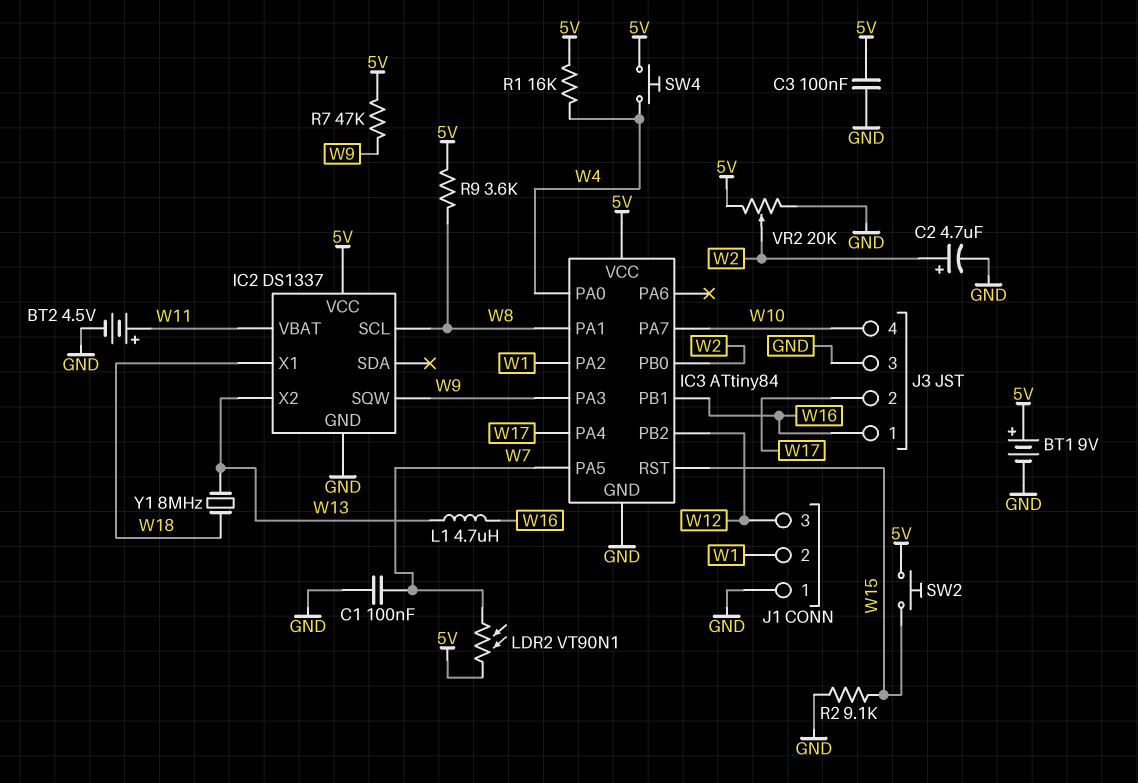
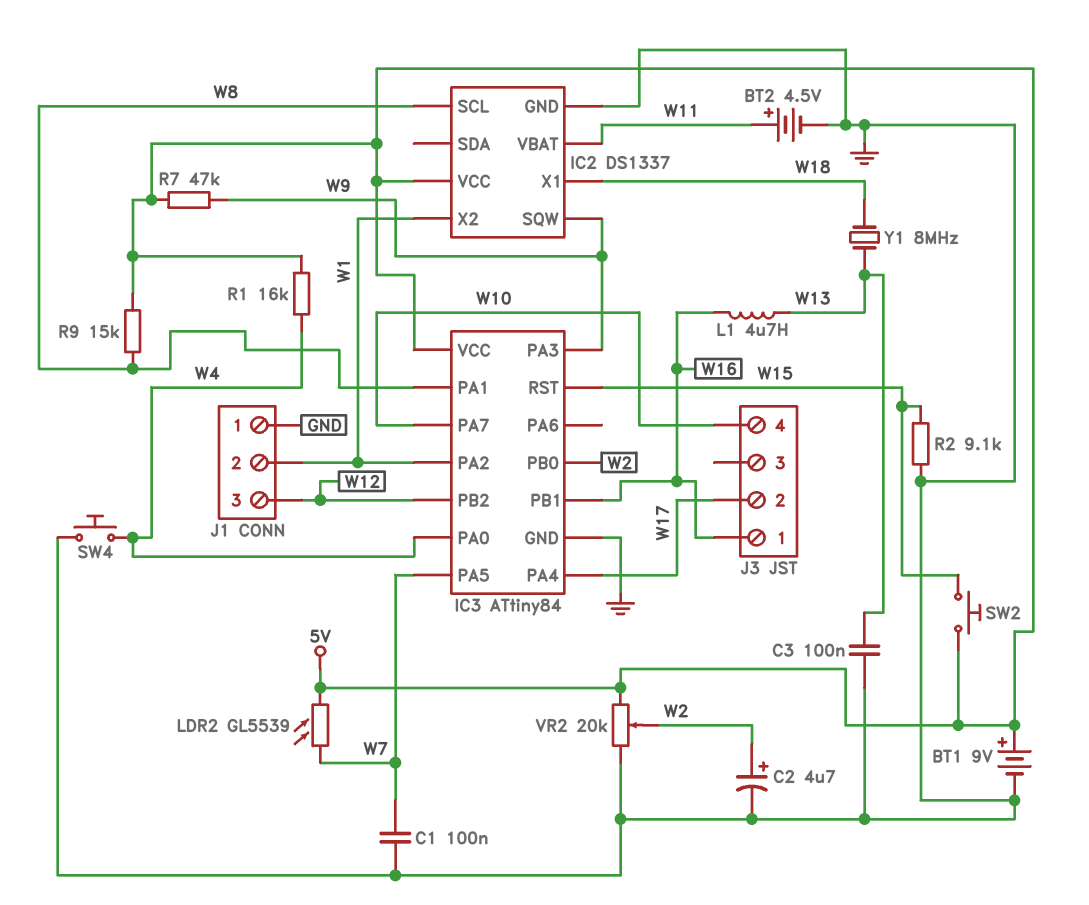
C3: 100nF (5V, GND) -> 100nF (GND, W13)
IC2 pin X2: W13 -> W1
J3 pin 3: GND -> none
LDR2: VT90N1 (5V, W7) -> GL5539 (5V, W7)
R9: 3.6k (5V, W8) -> 15k (5V, W8)
SW4: button (5V, W4) -> button (GND, W4)

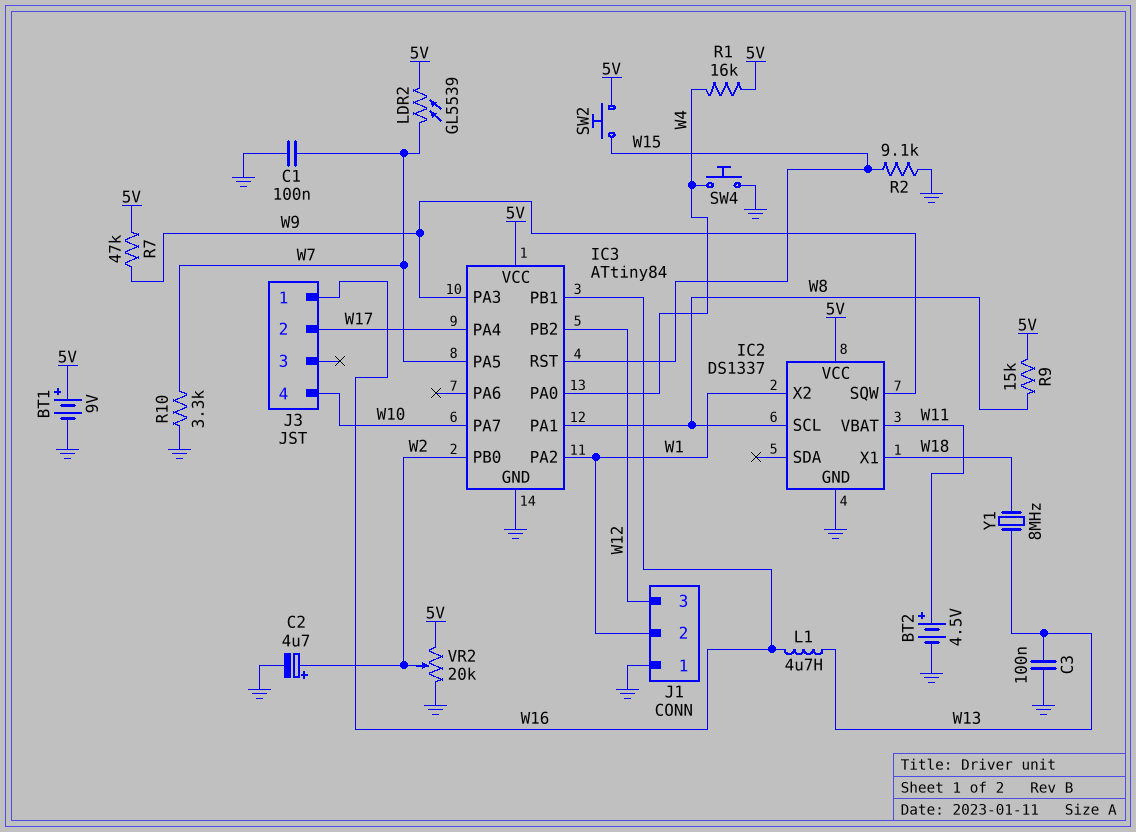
R10: none -> 3.3k (GND, W7)

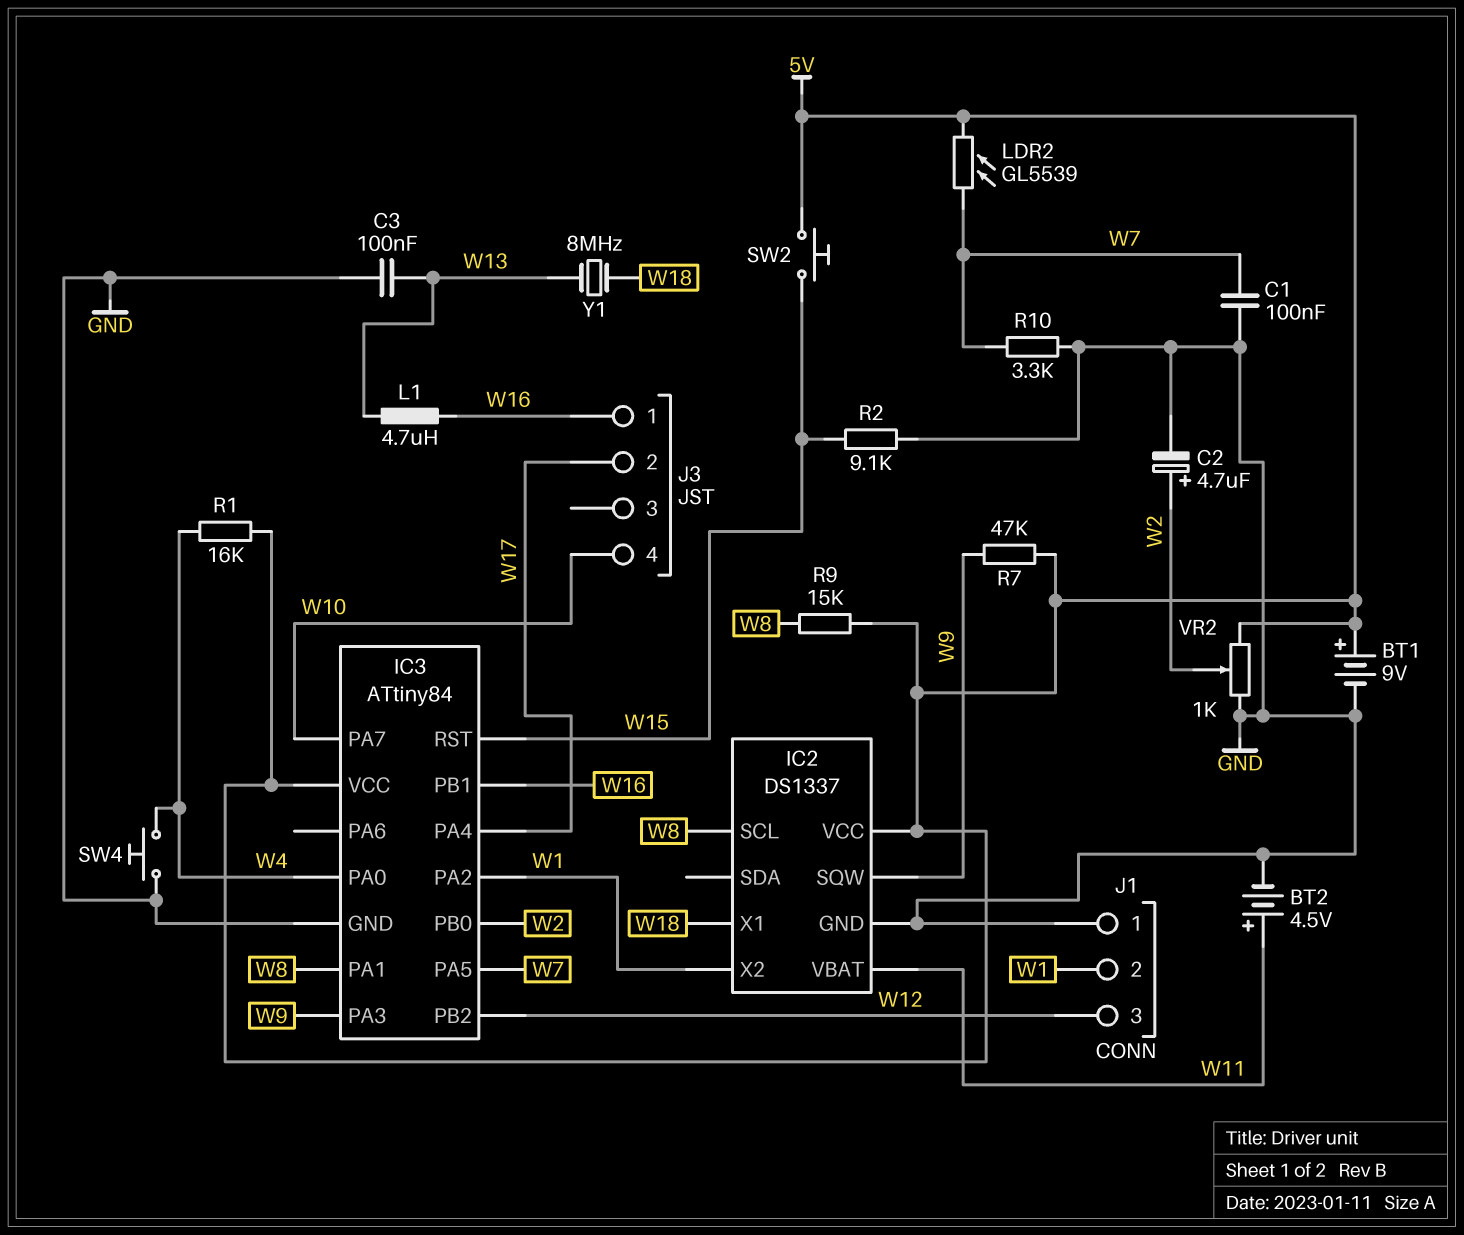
VR2: 20k (5V, GND, wiper W2) -> 1k (5V, GND, wiper W2)

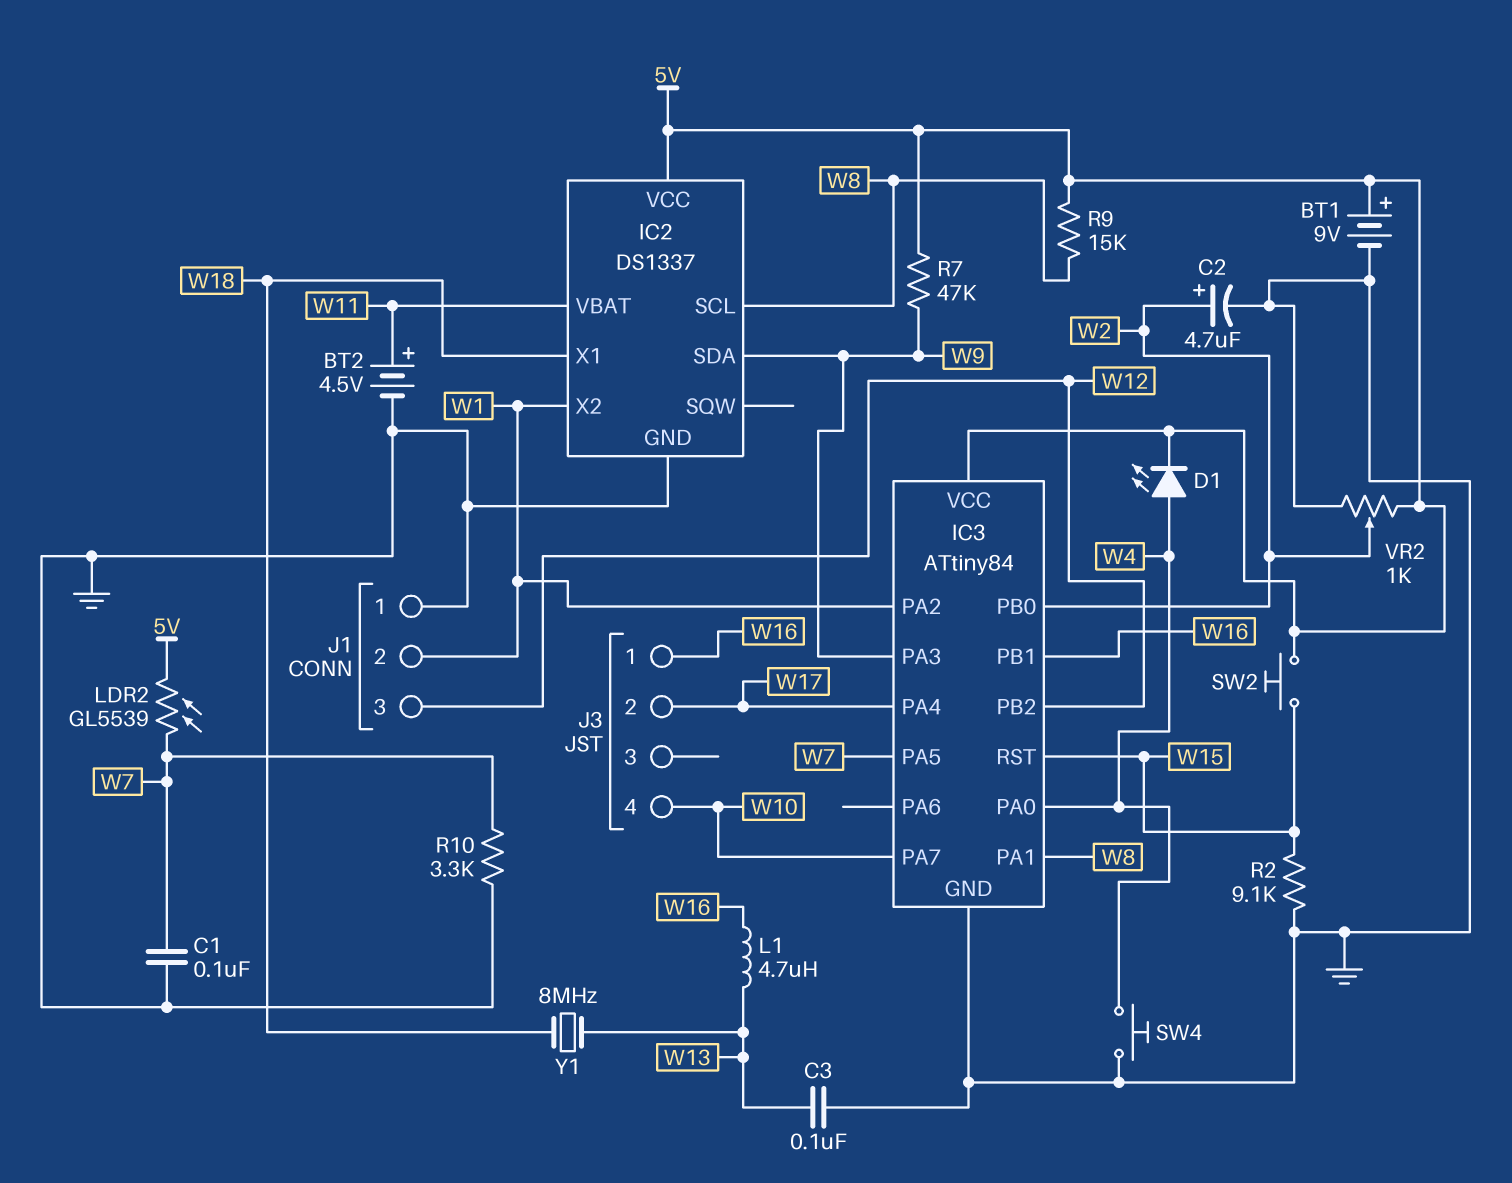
D1: none -> LED (A W4, K 5V)
IC2 pin SDA: none -> W9
IC2 pin SQW: W9 -> none
R1: 16k (5V, W4) -> none

